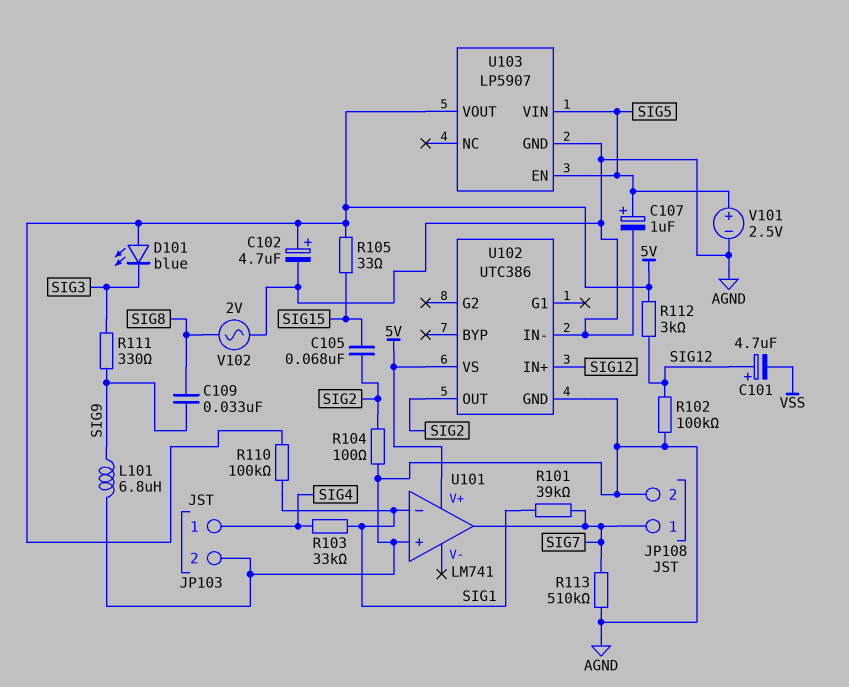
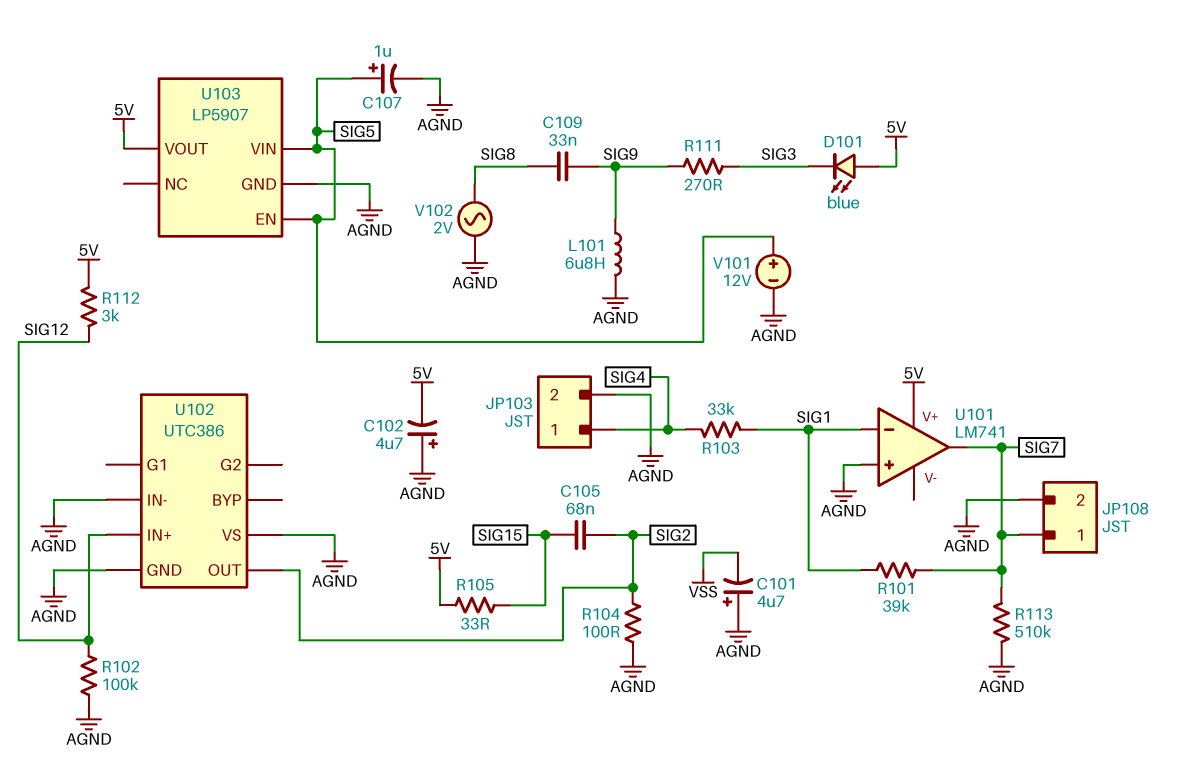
C101: 4.7uF (plus SIG12, minus VSS) -> 4.7uF (plus AGND, minus VSS)
C102: 4.7uF (plus 5V, minus AGND) -> 4.7uF (plus AGND, minus 5V)
R110: 100k (5V, SIG1) -> none
R111: 330 (SIG3, SIG9) -> 270 (SIG3, SIG9)
U102 pin VS: 5V -> AGND
V101: 2.5V (plus SIG5, minus AGND) -> 12V (plus SIG5, minus AGND)

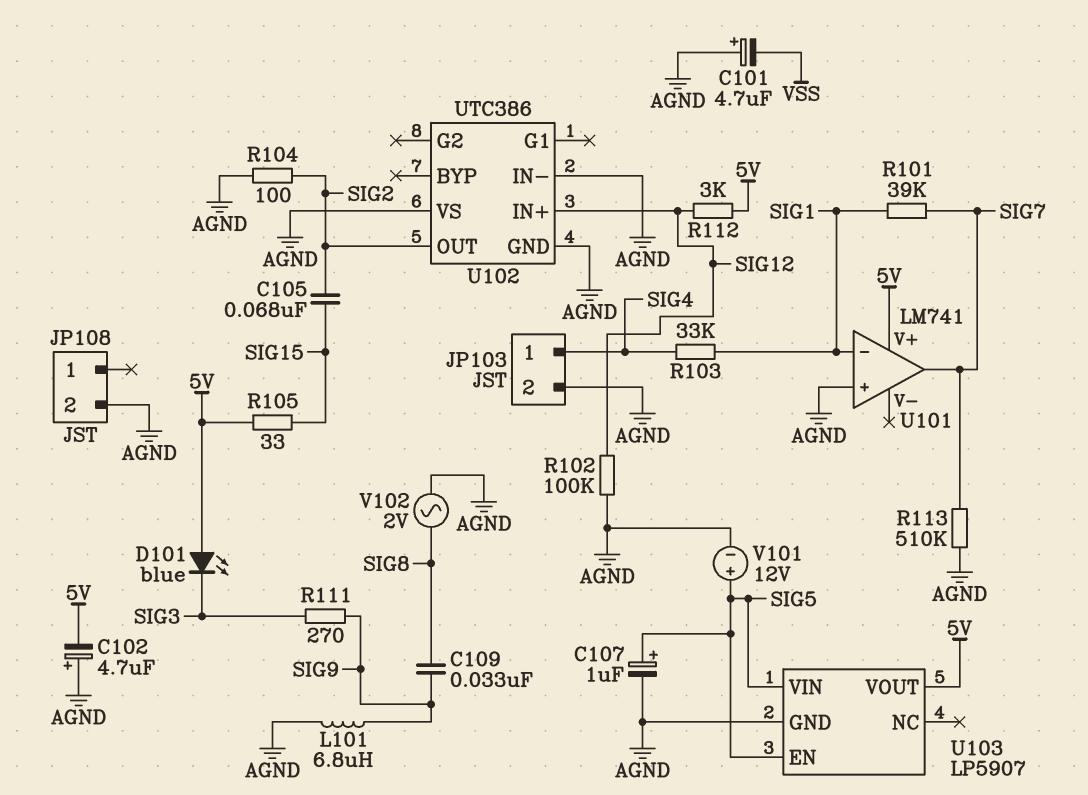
JP108 pin 1: SIG7 -> none

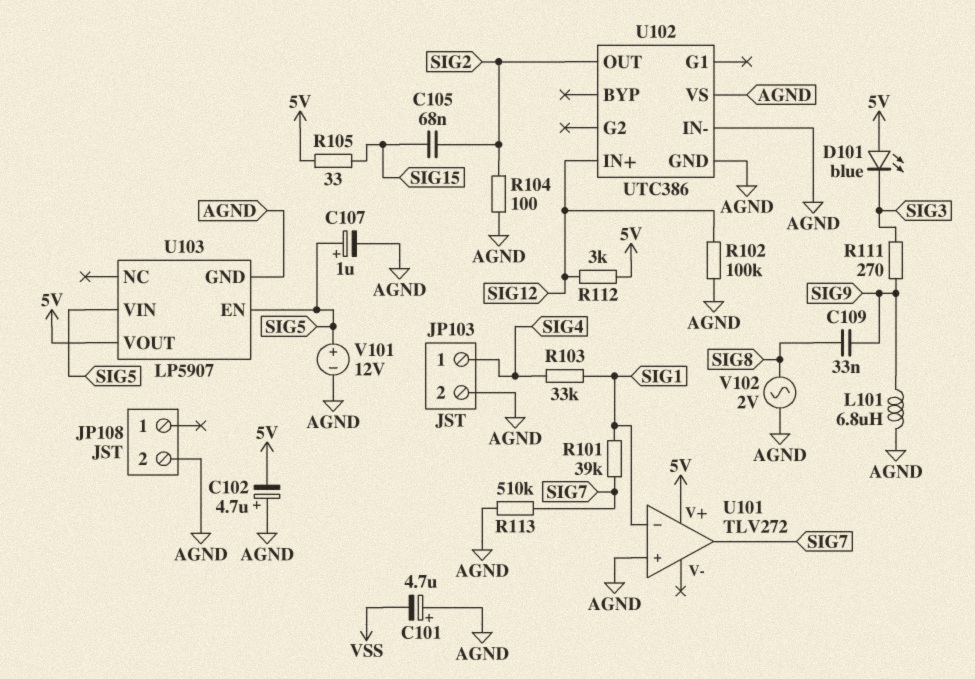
U101: LM741 -> TLV272

